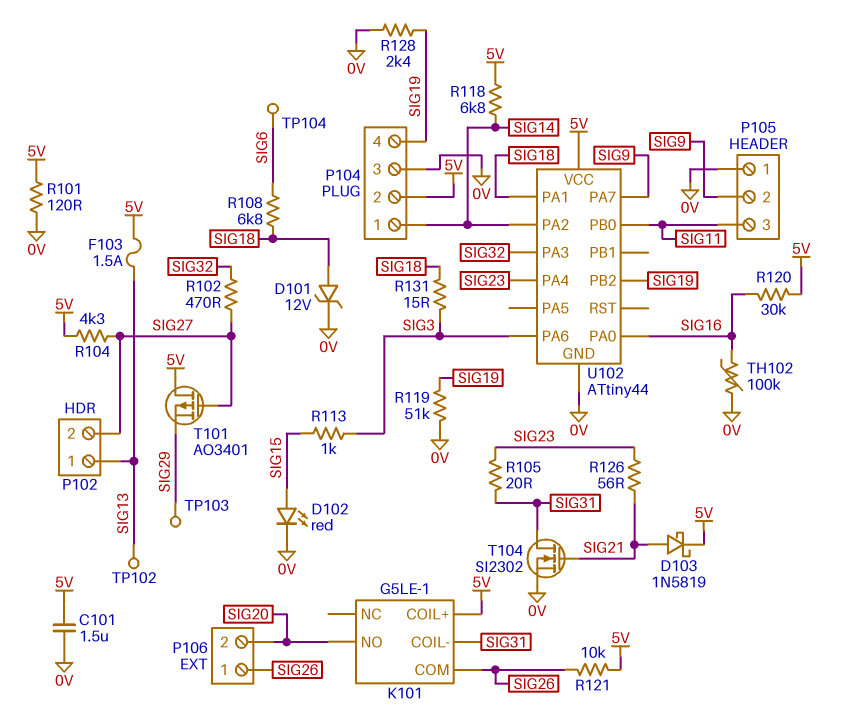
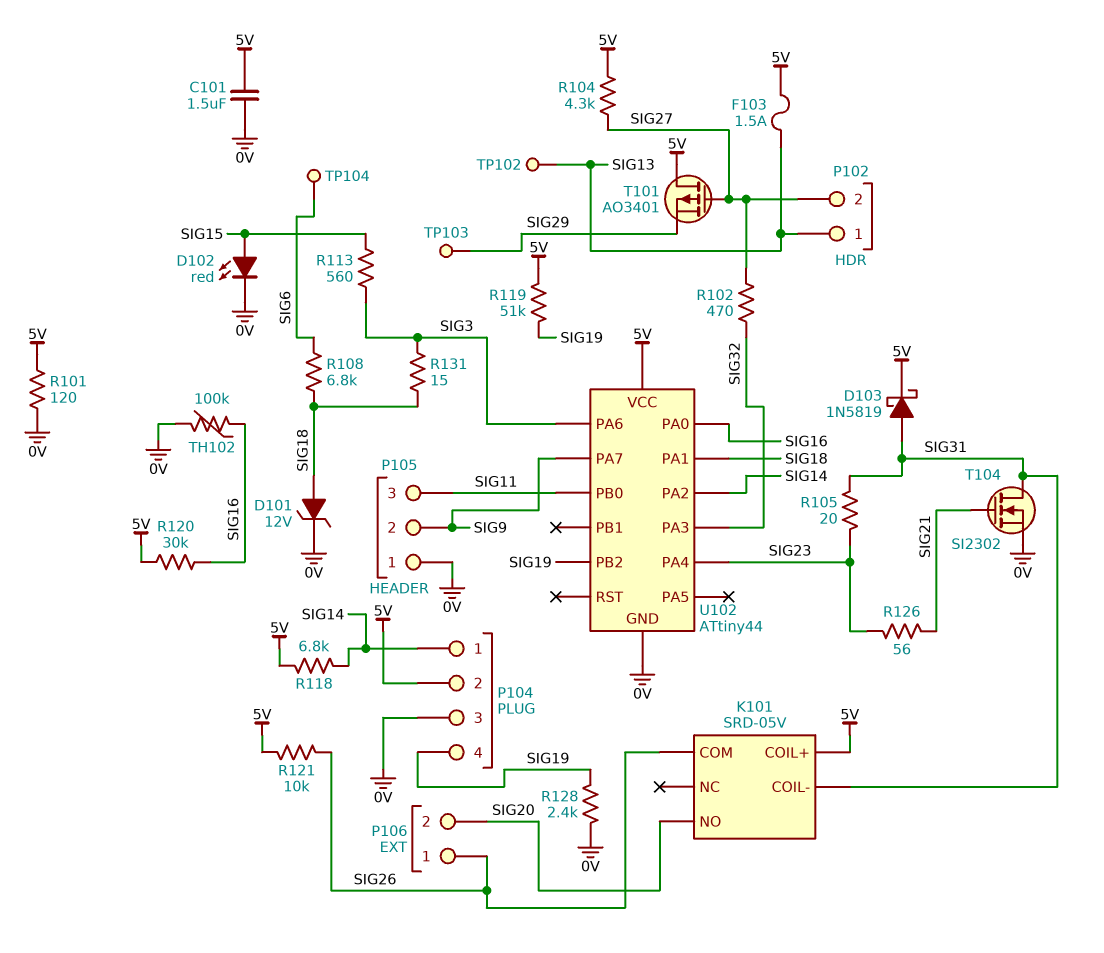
D103: schottky 1N5819 (A SIG21, K 5V) -> schottky 1N5819 (A SIG31, K 5V)
K101: G5LE-1 -> SRD-05V
R113: 1k (SIG3, SIG15) -> 560 (SIG3, SIG15)
R119: 51k (0V, SIG19) -> 51k (5V, SIG19)

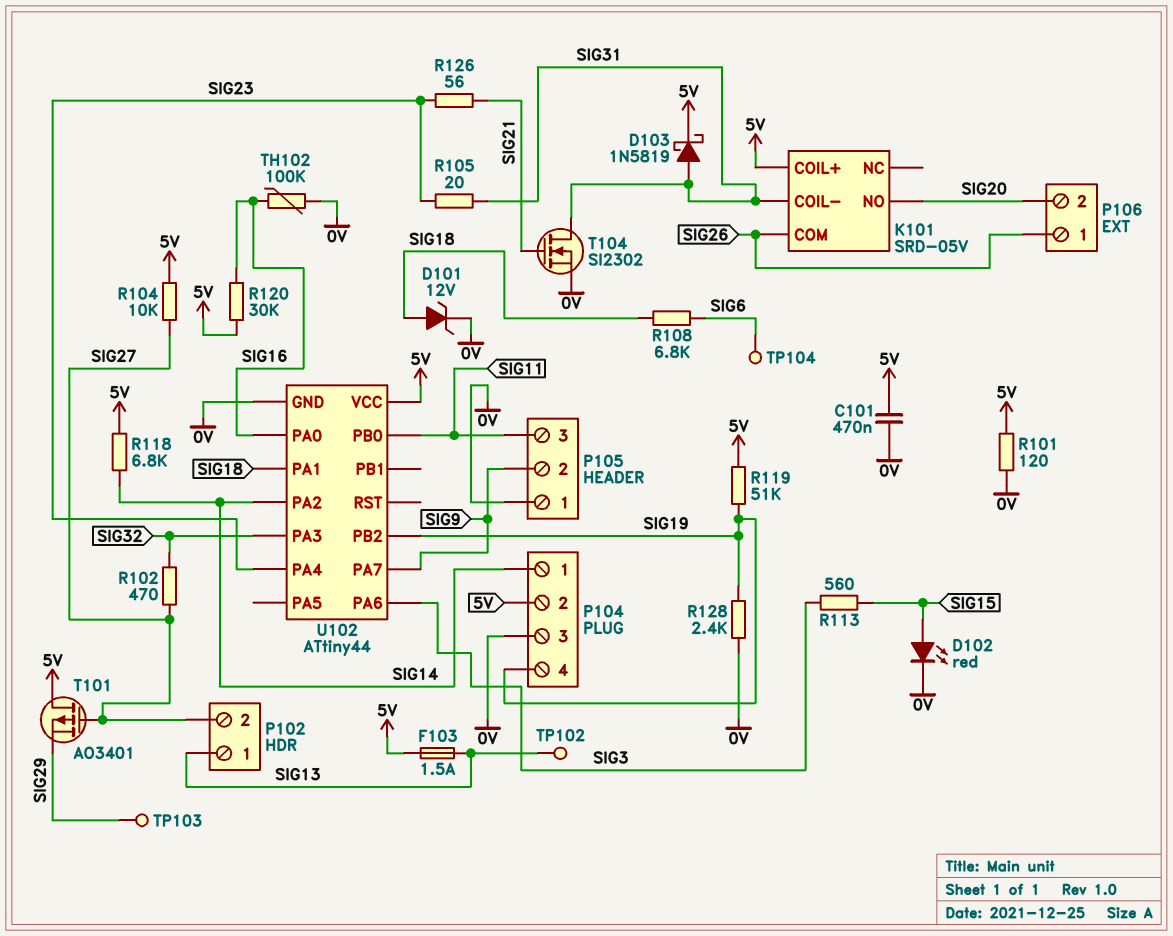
C101: 1.5uF (0V, 5V) -> 470nF (0V, 5V)
R104: 4.3k (5V, SIG27) -> 10k (5V, SIG27)
R121: 10k (5V, SIG26) -> none
R131: 15 (SIG3, SIG18) -> none

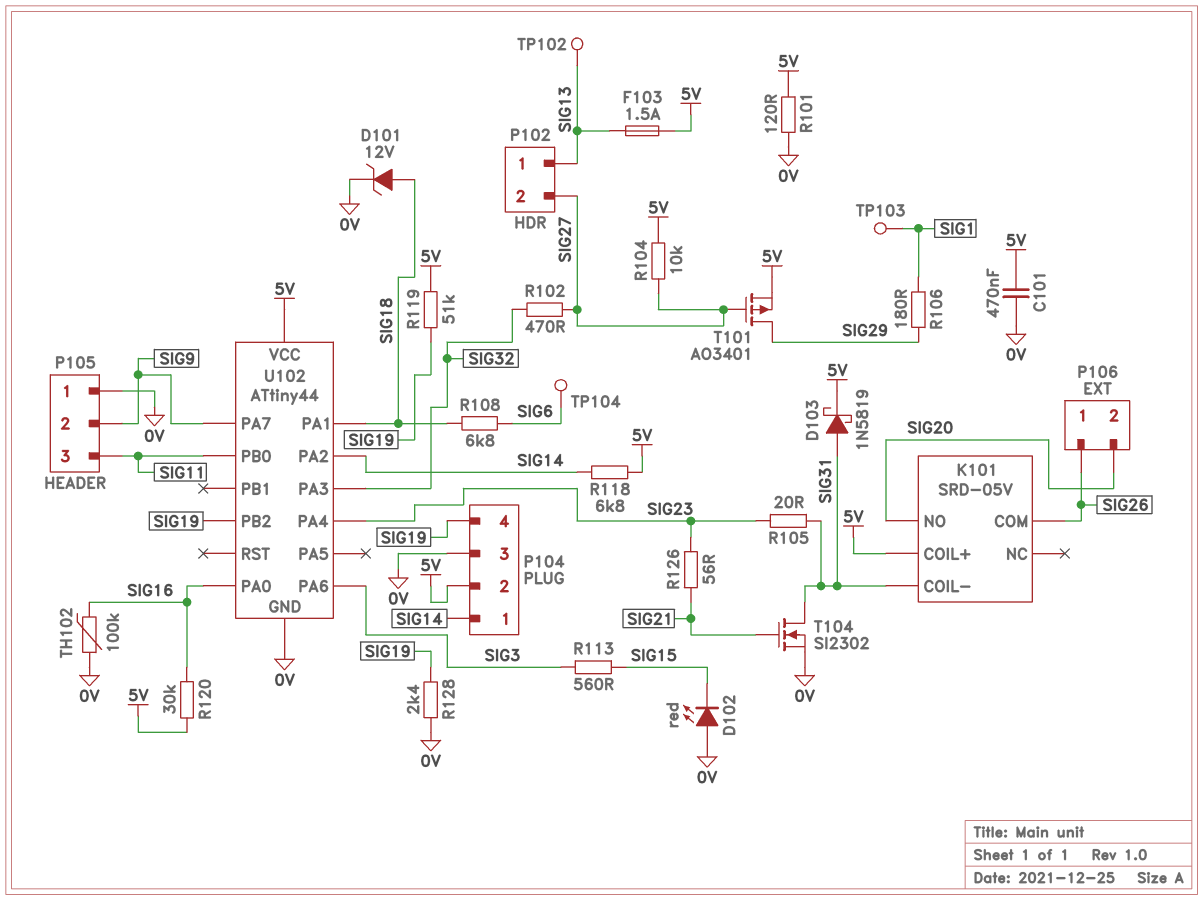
D102: LED red (A SIG15, K 0V) -> LED red (A 0V, K SIG15)
R106: none -> 180 (SIG1, SIG29)
T101: PMOS AO3401 (G SIG27, D 5V, S SIG29) -> PMOS AO3401 (G SIG27, D SIG29, S 5V)
TP103: test point (SIG29) -> test point (SIG1)

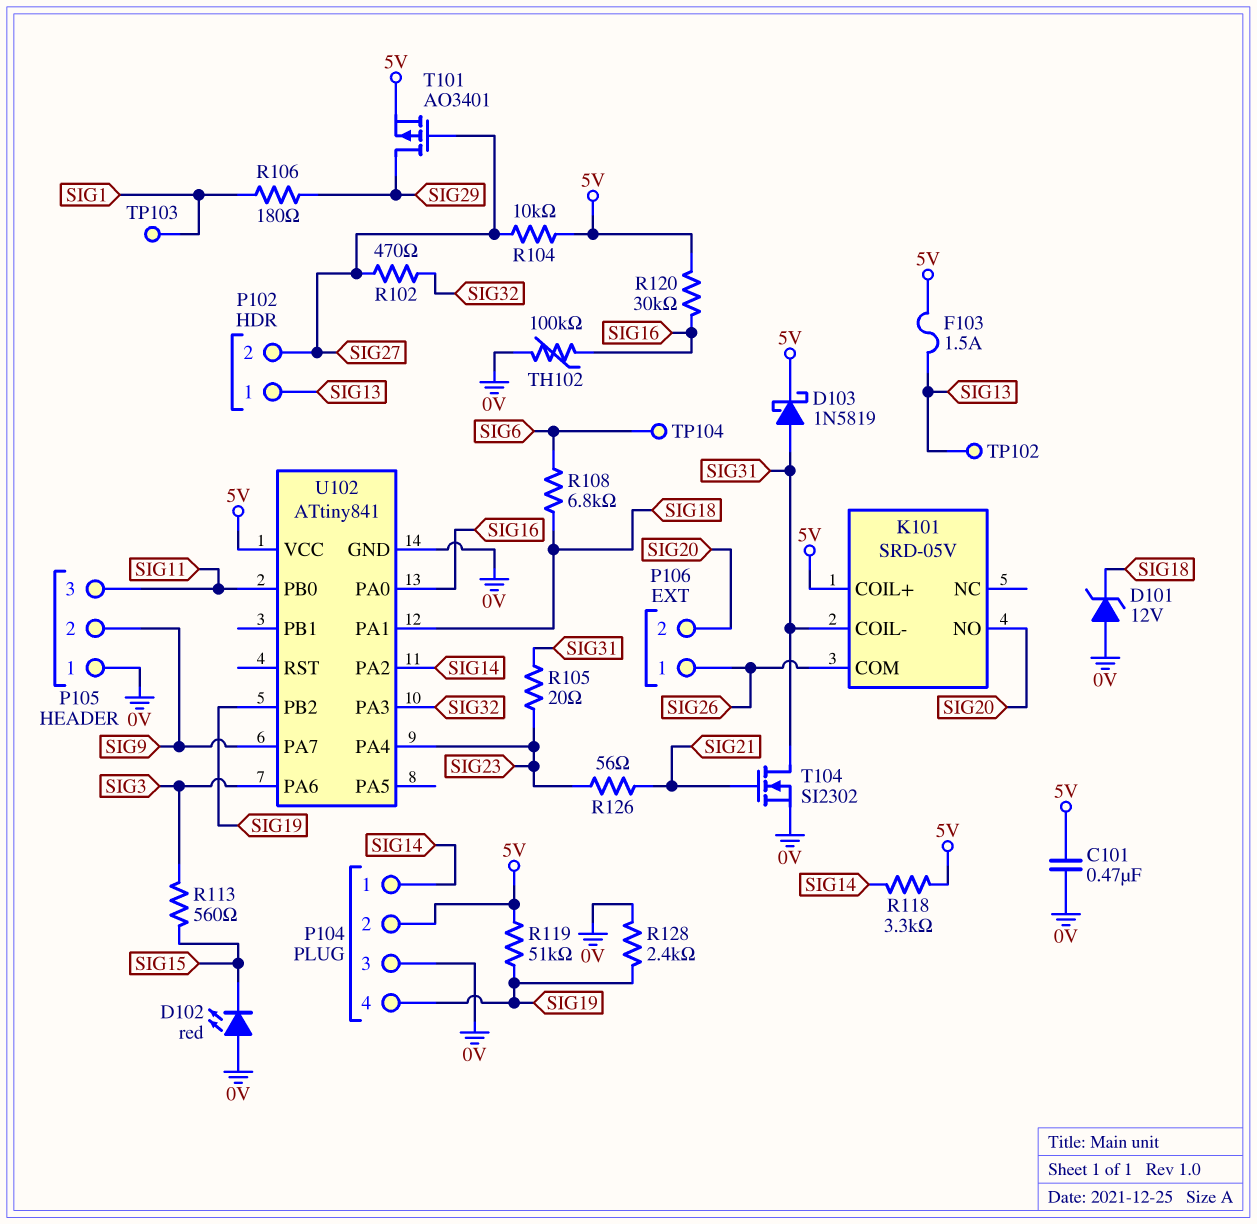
D101: zener 12V (A SIG18, K 0V) -> zener 12V (A 0V, K SIG18)
R101: 120 (0V, 5V) -> none
R118: 6.8k (5V, SIG14) -> 3.3k (5V, SIG14)
U102: ATtiny44 -> ATtiny841

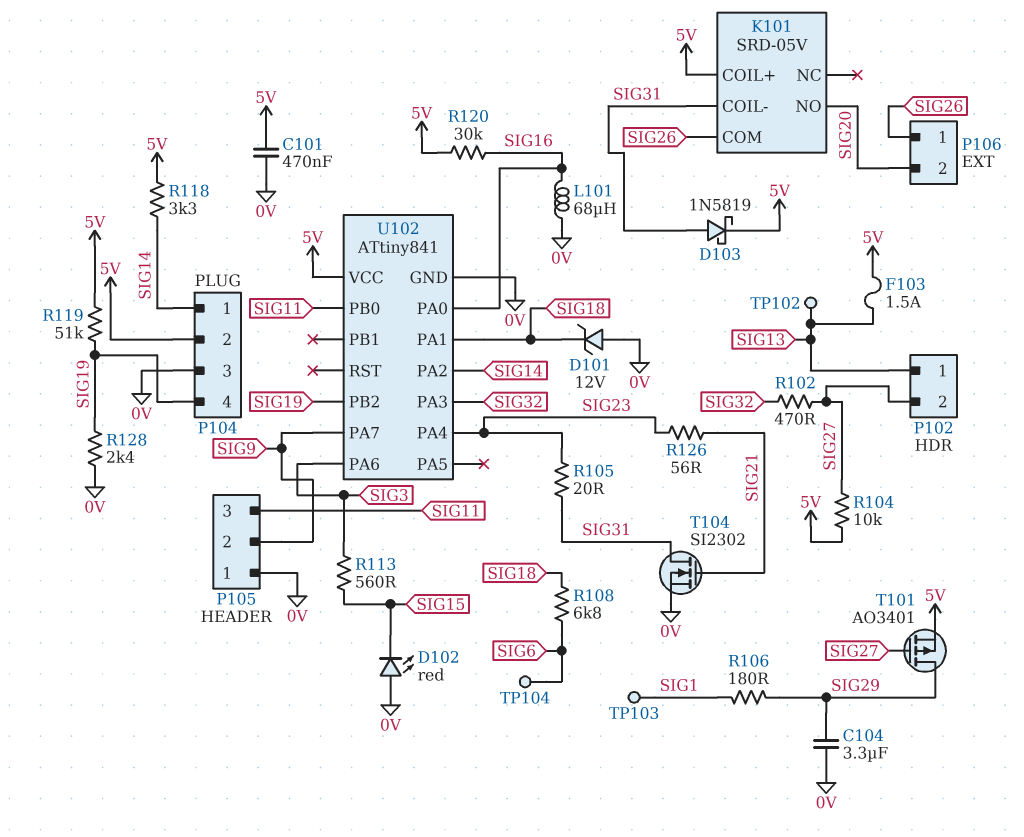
C104: none -> 3.3uF (0V, SIG29)
L101: none -> 68uH (0V, SIG16)
TH102: 100k (0V, SIG16) -> none

